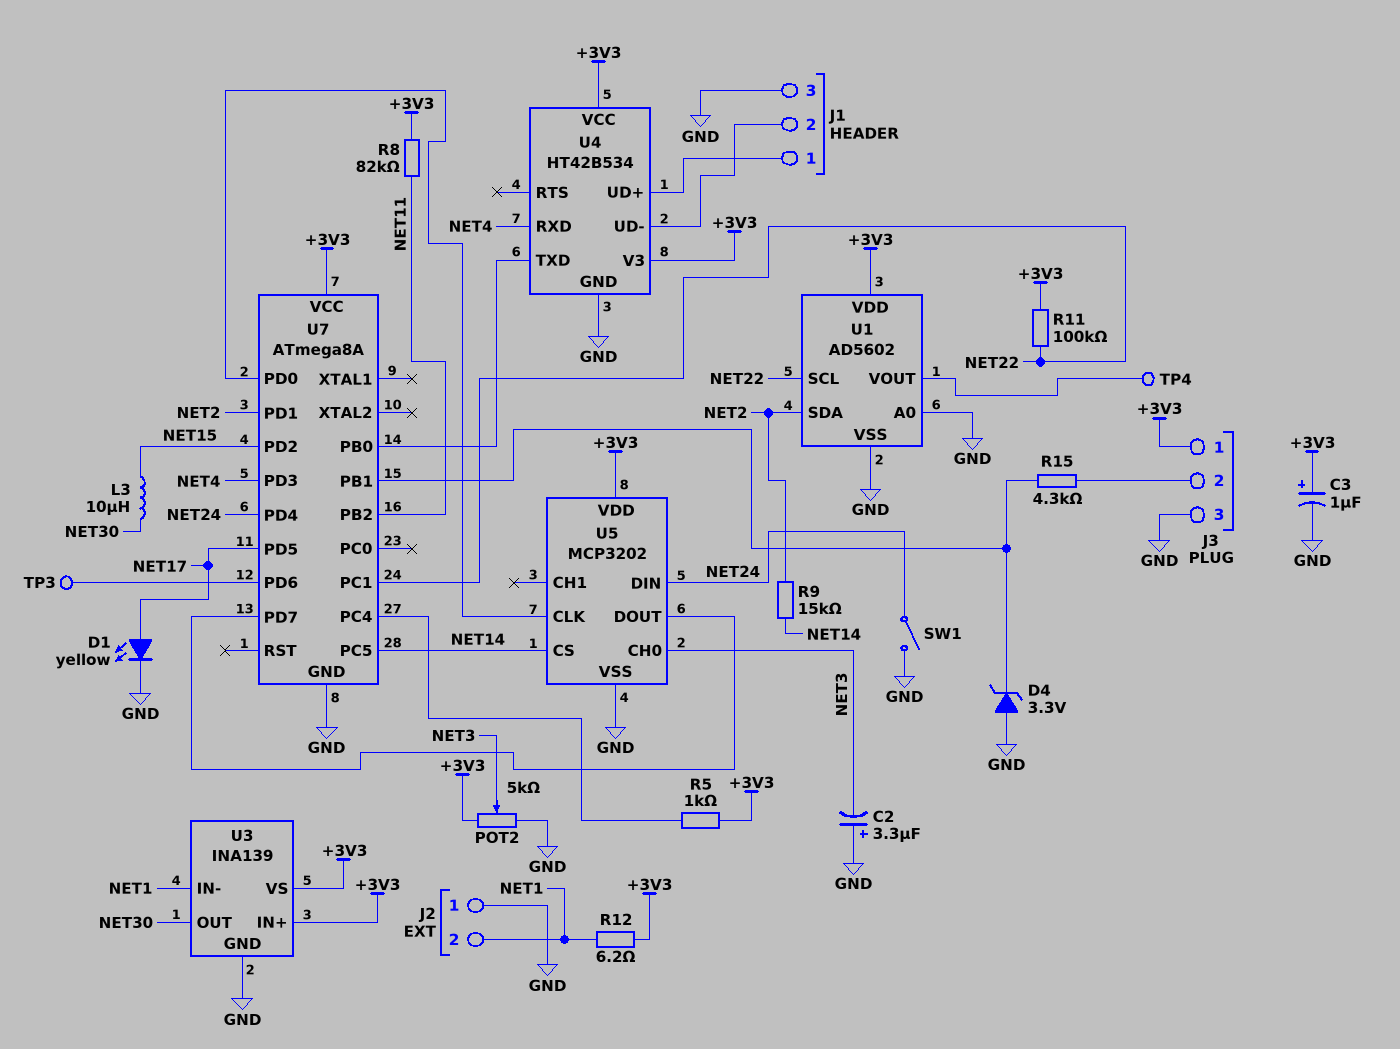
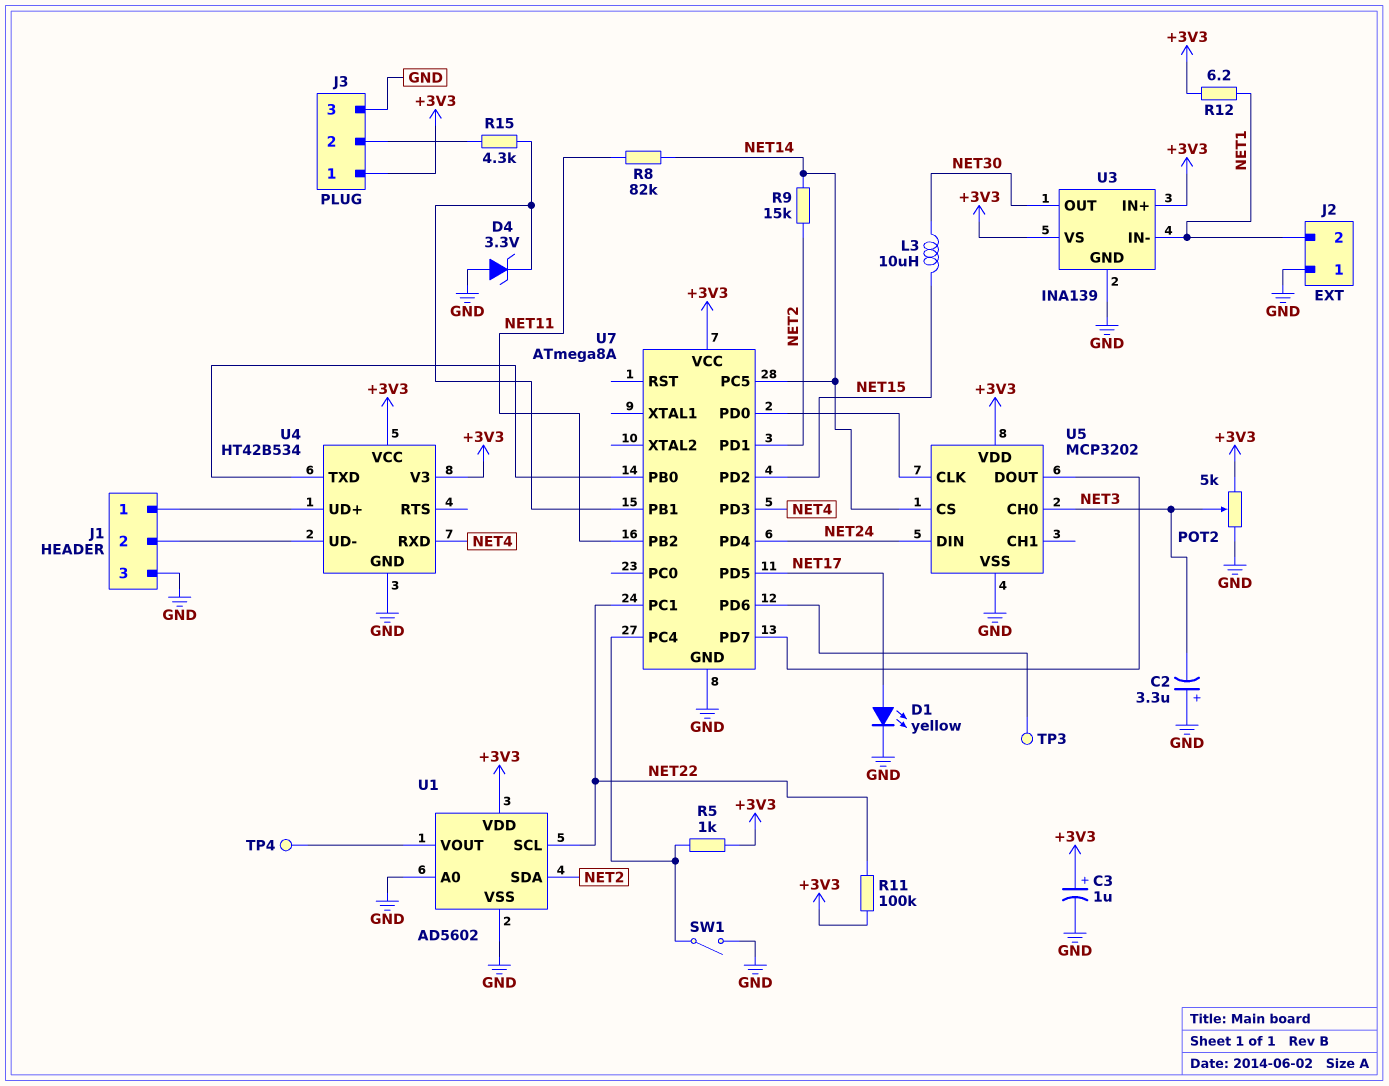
R8: 82k (+3V3, NET11) -> 82k (NET11, NET14)
SW1: switch (GND, NET24) -> switch (GND, U7/PC4)

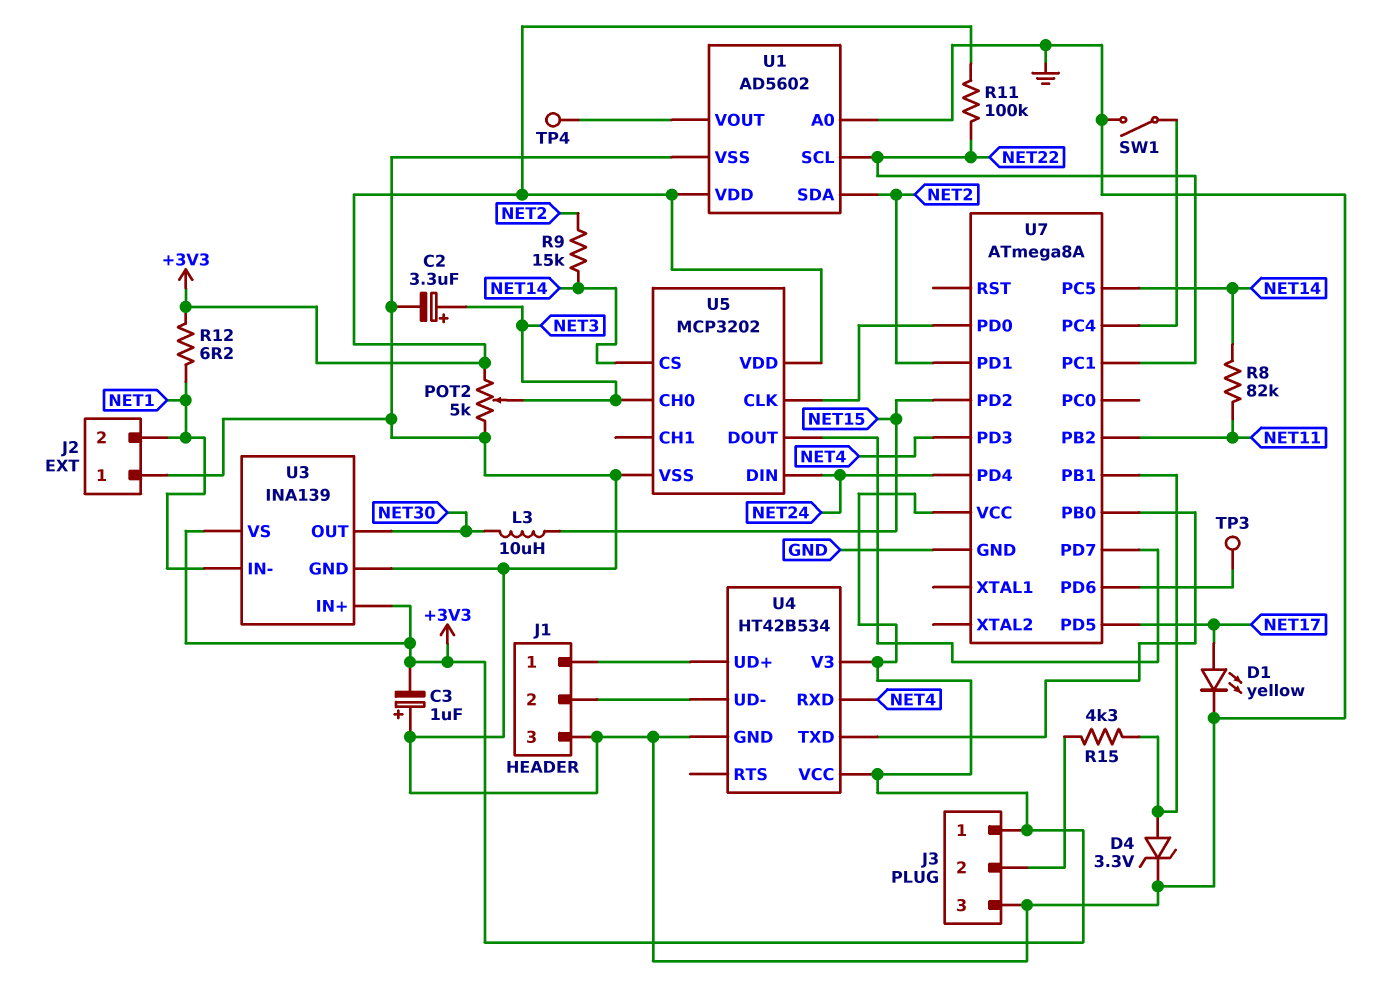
C2: 3.3uF (plus GND, minus NET3) -> 3.3uF (plus NET3, minus GND)
C3: 1uF (plus +3V3, minus GND) -> 1uF (plus GND, minus +3V3)
D4: zener 3.3V (A GND, K U7/PB1) -> zener 3.3V (A U7/PB1, K GND)
R5: 1k (+3V3, U7/PC4) -> none

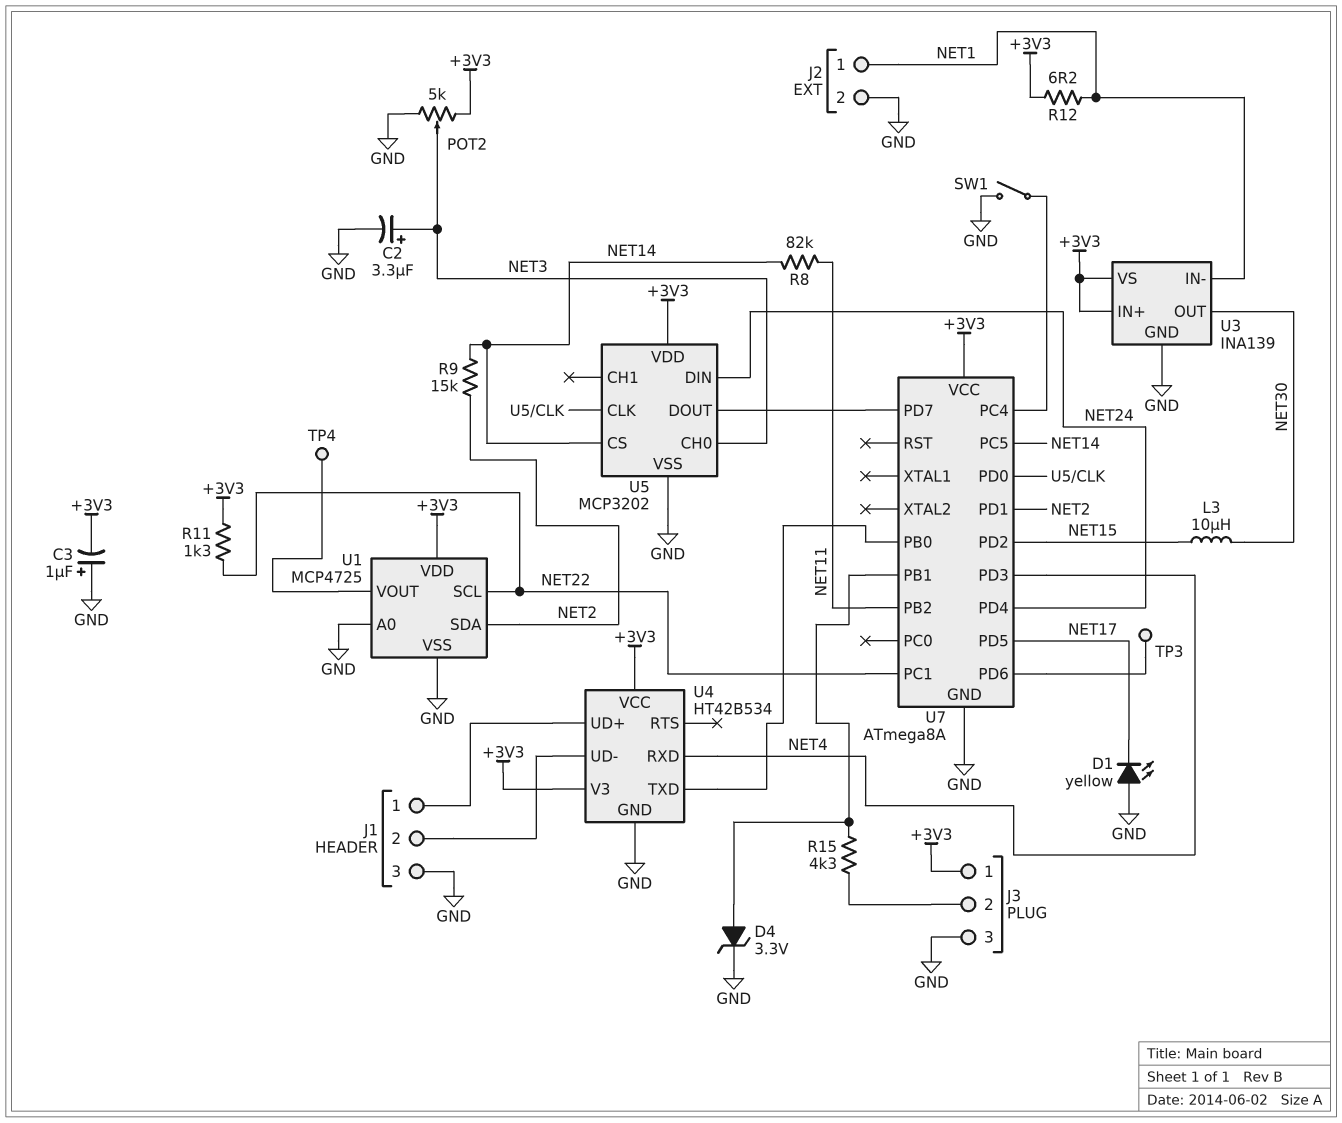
D1: LED yellow (A NET17, K GND) -> LED yellow (A GND, K NET17)
J2 pin 1: GND -> NET1
J2 pin 2: NET1 -> GND
R11: 100k (+3V3, NET22) -> 1.3k (+3V3, NET22)
U1: AD5602 -> MCP4725

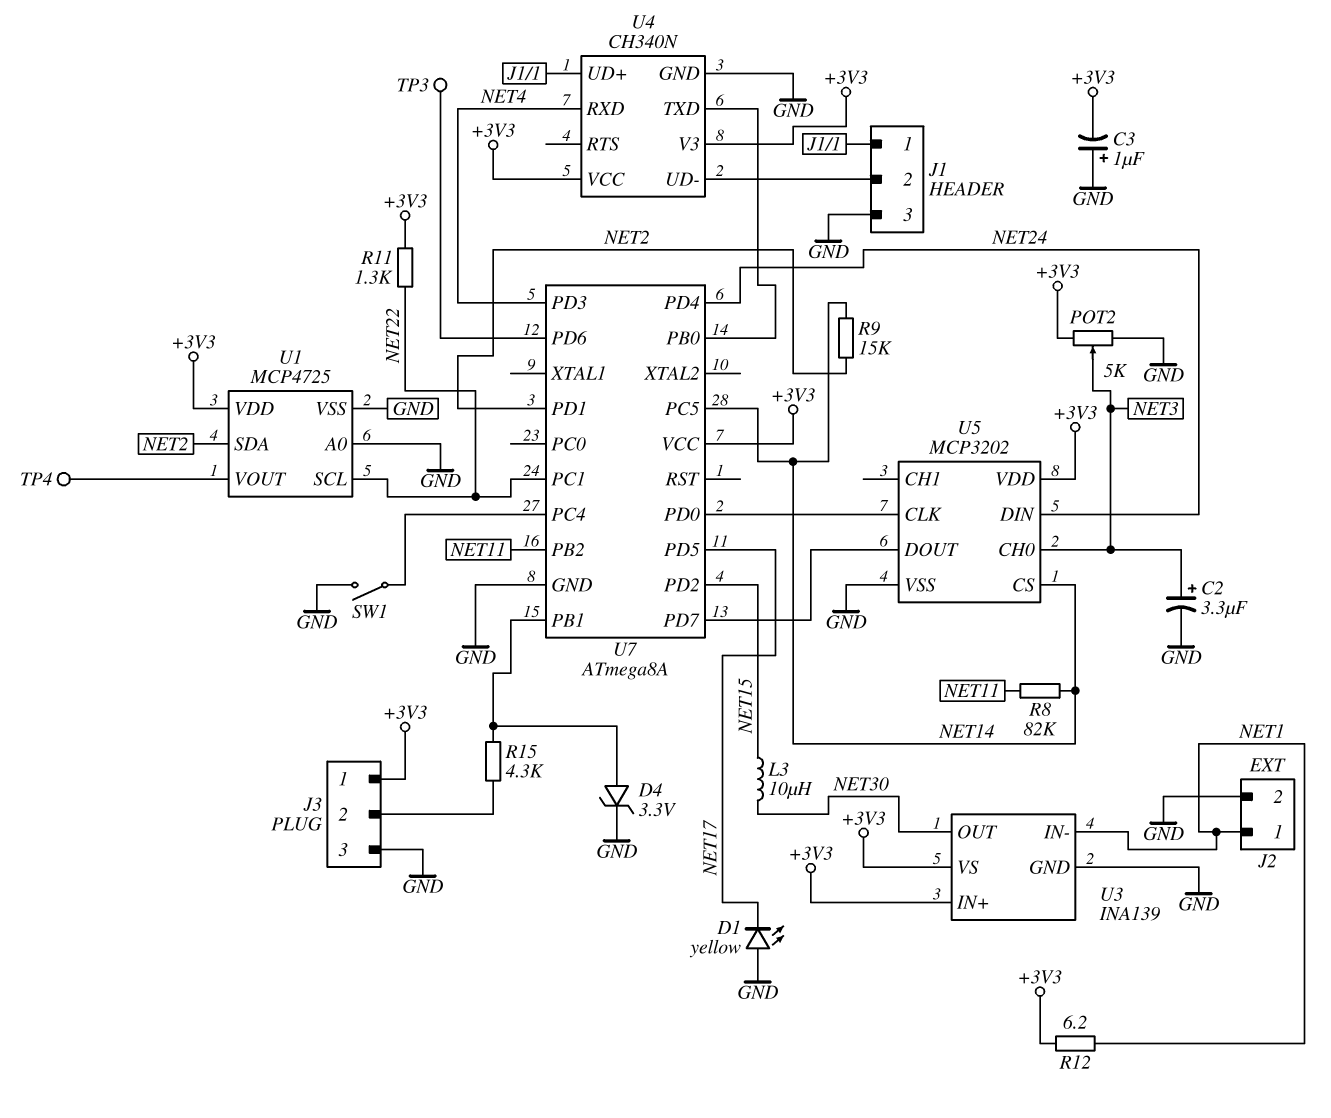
U4: HT42B534 -> CH340N

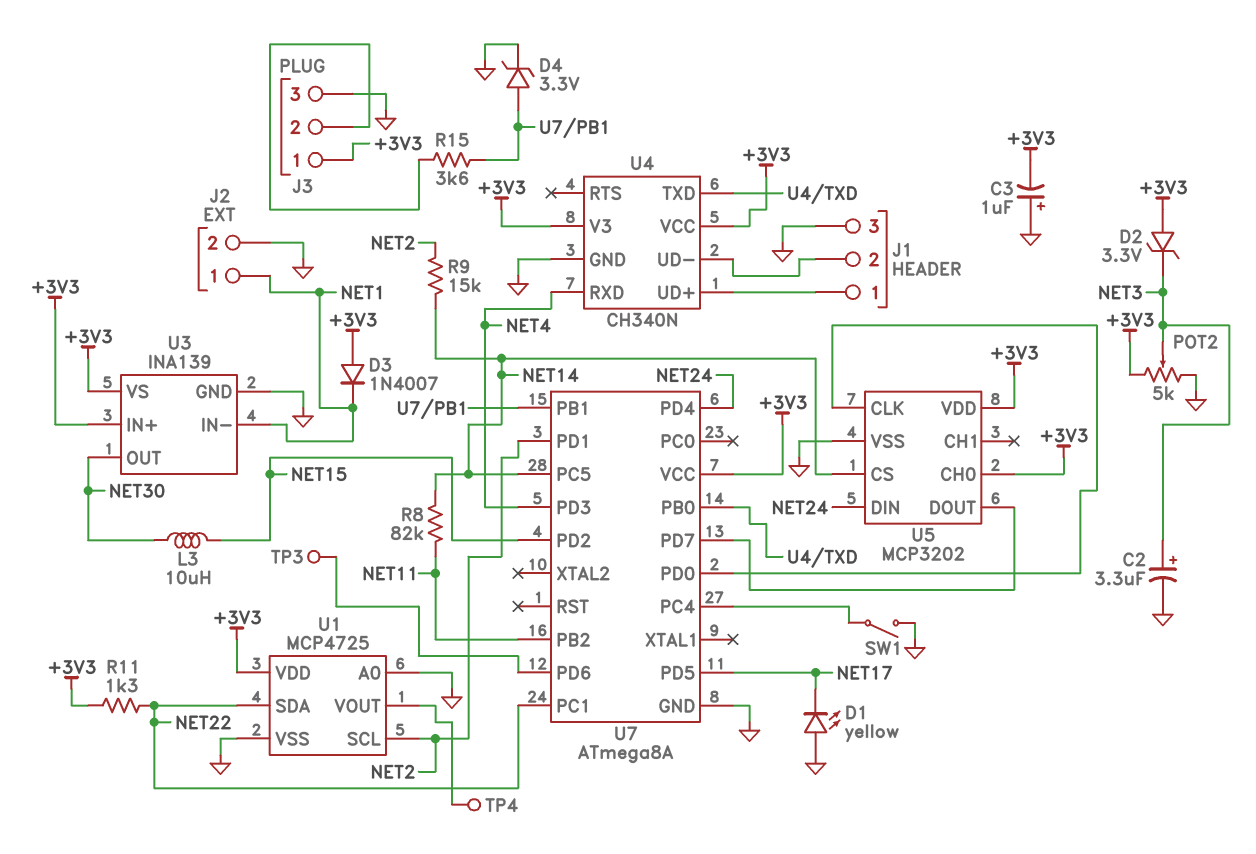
D2: none -> zener 3.3V (A +3V3, K NET3)
D3: none -> diode 1N4007 (A +3V3, K NET1)
R12: 6.2 (+3V3, NET1) -> none
R15: 4.3k (J3/2, U7/PB1) -> 3.6k (J3/2, U7/PB1)
U1 pin SCL: NET22 -> NET2
U1 pin SDA: NET2 -> NET22
U5 pin CH0: NET3 -> +3V3

